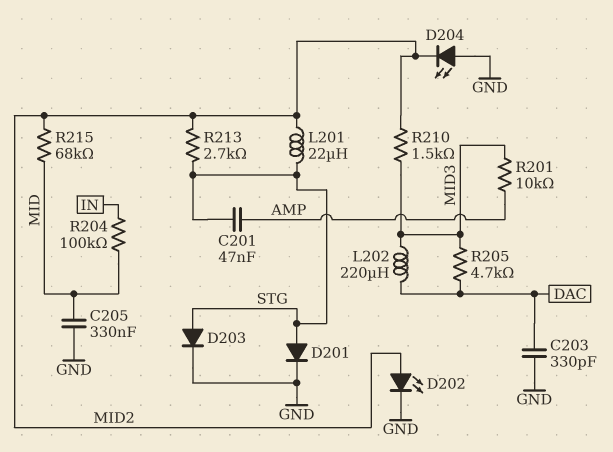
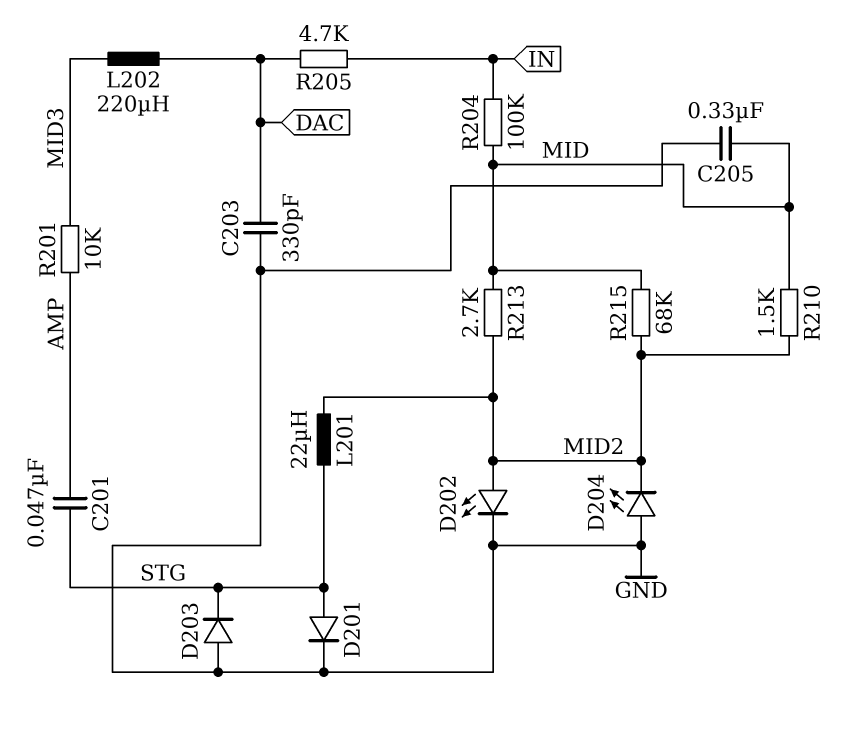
D203: diode (A STG, K GND) -> diode (A GND, K STG)
R205: 4.7k (DAC, MID3) -> 4.7k (DAC, IN)
R210: 1.5k (MID2, MID3) -> 1.5k (MID, MID2)
R213: 2.7k (MID2, STG) -> 2.7k (MID, MID2)

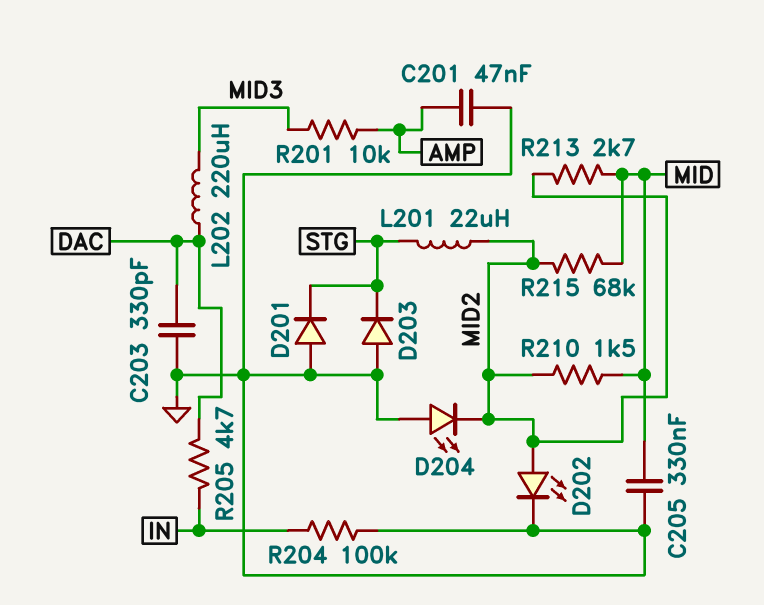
C201: 47nF (AMP, STG) -> 47nF (AMP, GND)
D201: diode (A STG, K GND) -> diode (A GND, K STG)
R204: 100k (IN, MID) -> 100k (GND, IN)

